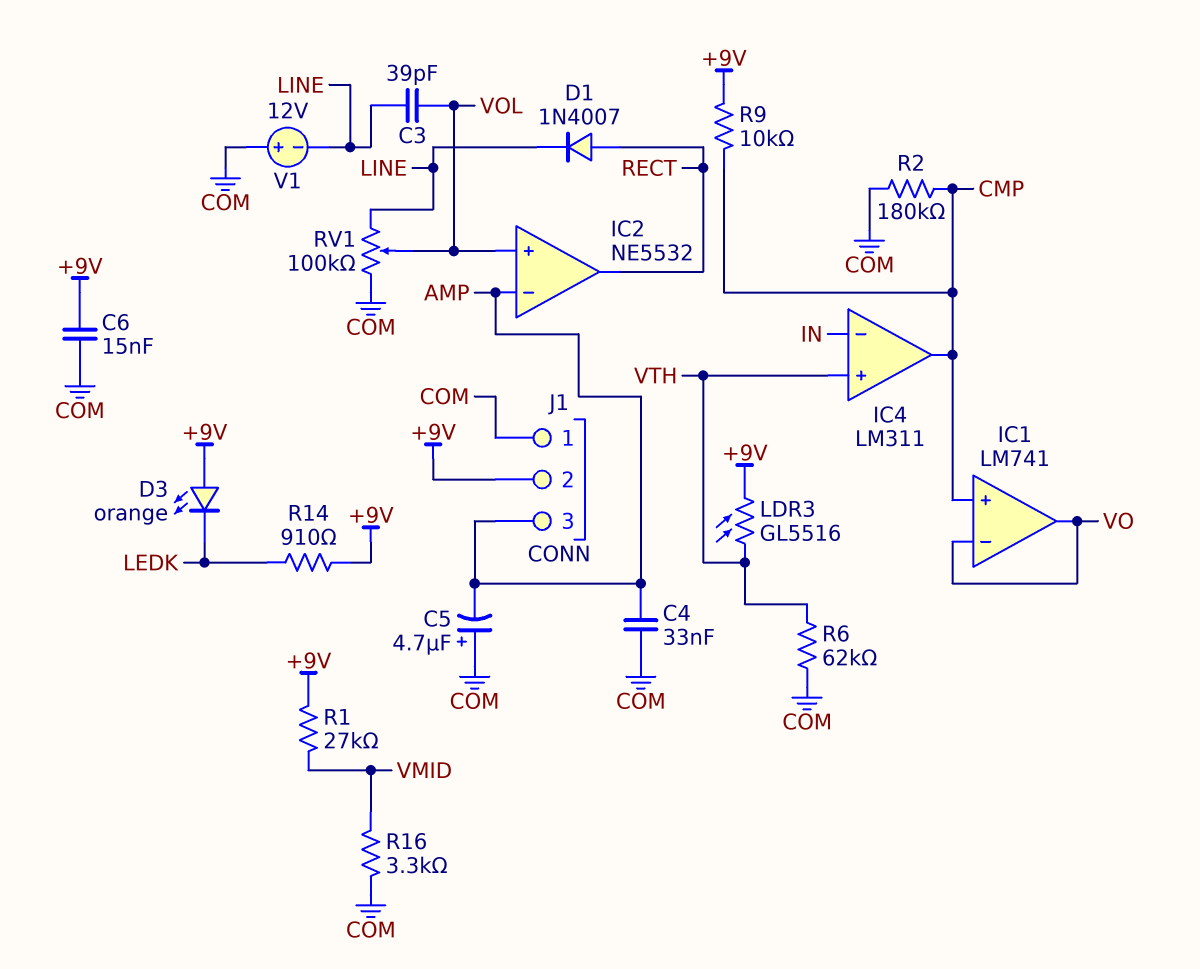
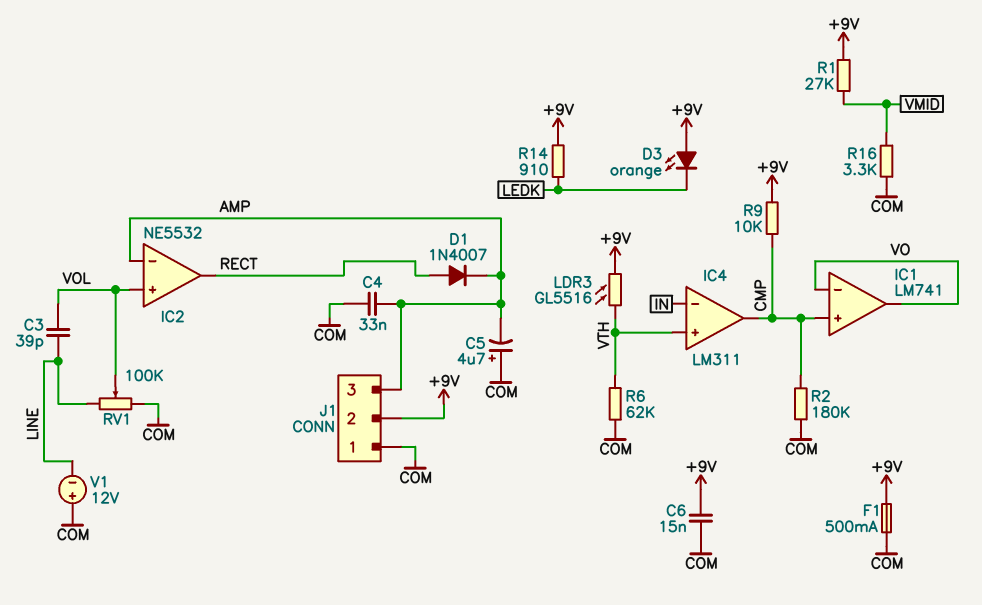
D1: diode 1N4007 (A RECT, K LINE) -> diode 1N4007 (A RECT, K AMP)
F1: none -> 500mA (+9V, COM)

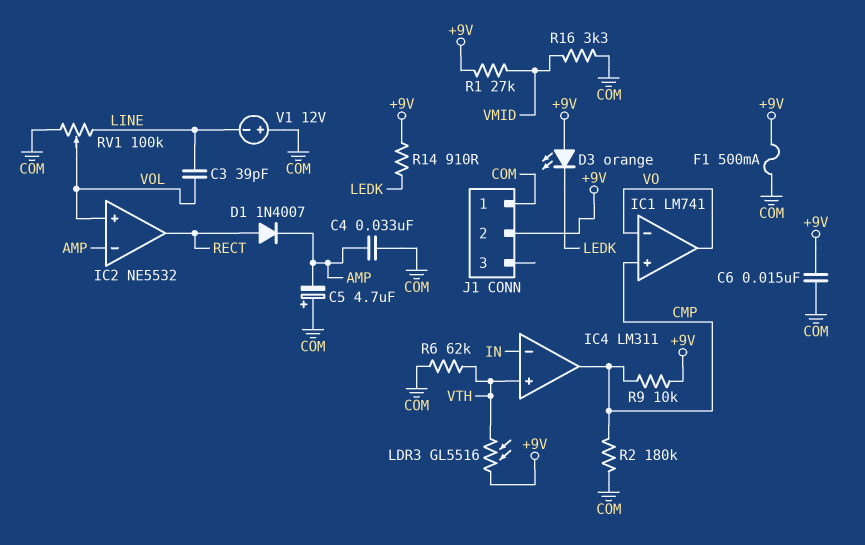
J1 pin 3: AMP -> none

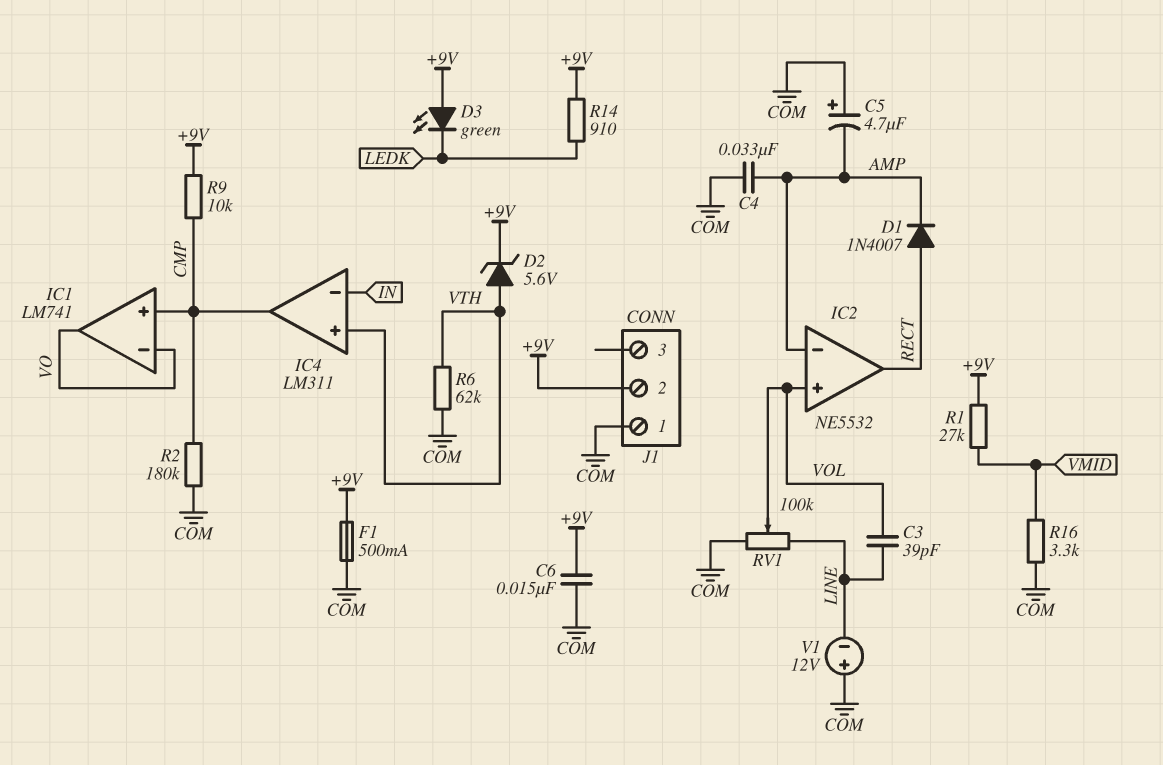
D2: none -> zener 5.6V (A VTH, K +9V)
D3: LED orange (A +9V, K LEDK) -> LED green (A +9V, K LEDK)
LDR3: GL5516 (+9V, VTH) -> none

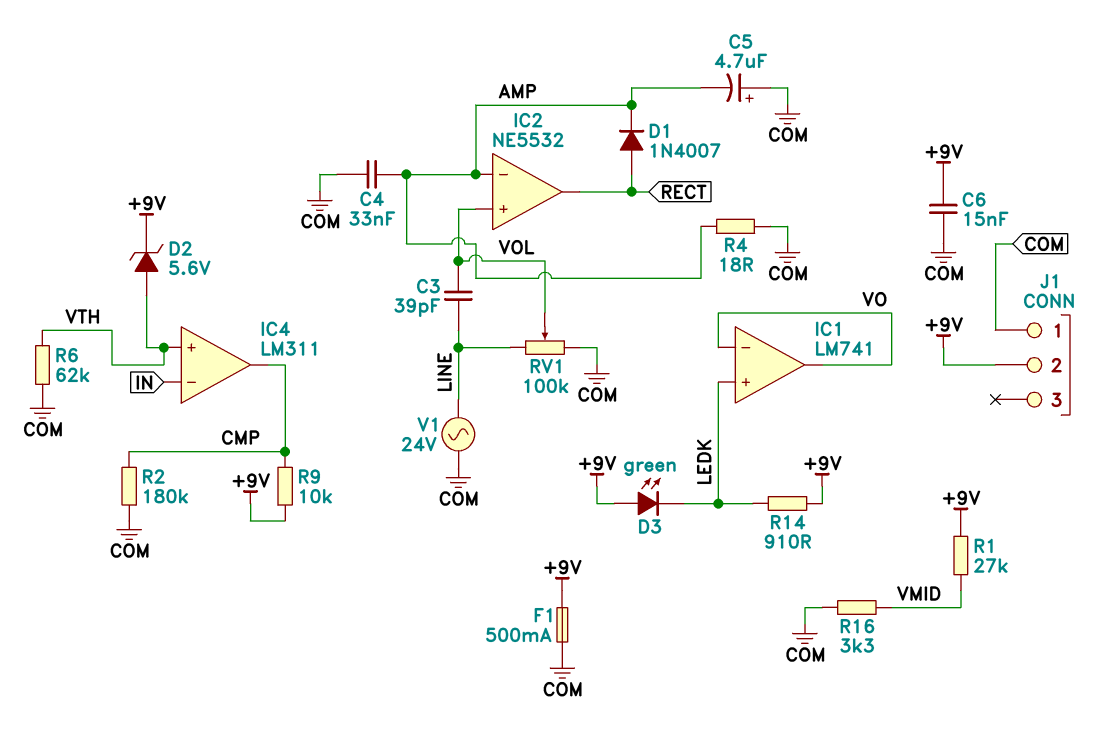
IC1 pin in+: CMP -> LEDK
R4: none -> 18 (AMP, COM)
V1: 12V (plus COM, minus LINE) -> AC 24V (COM, LINE)

